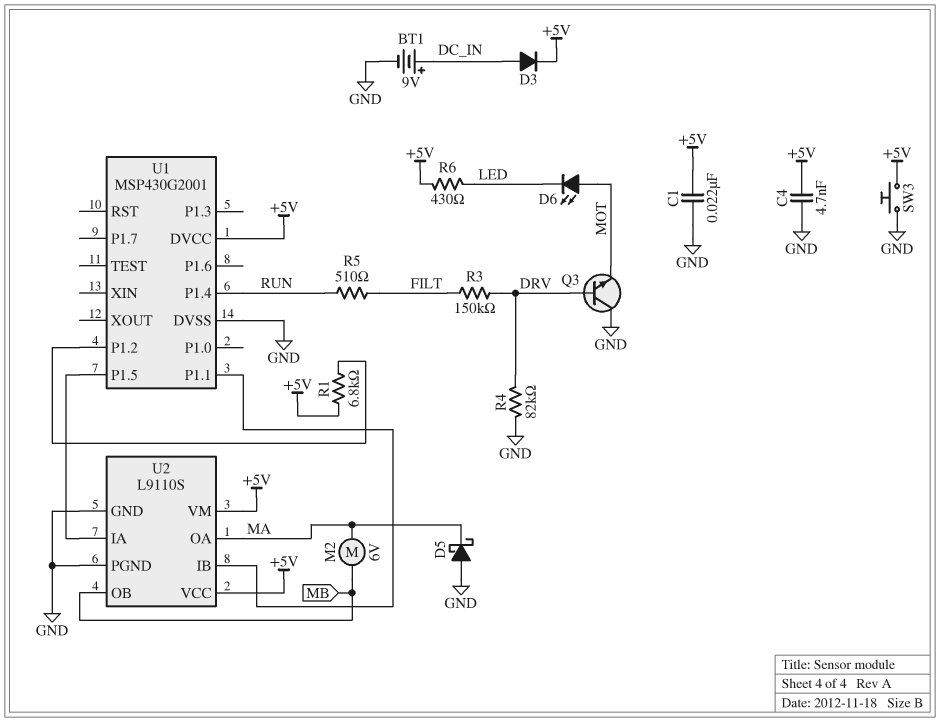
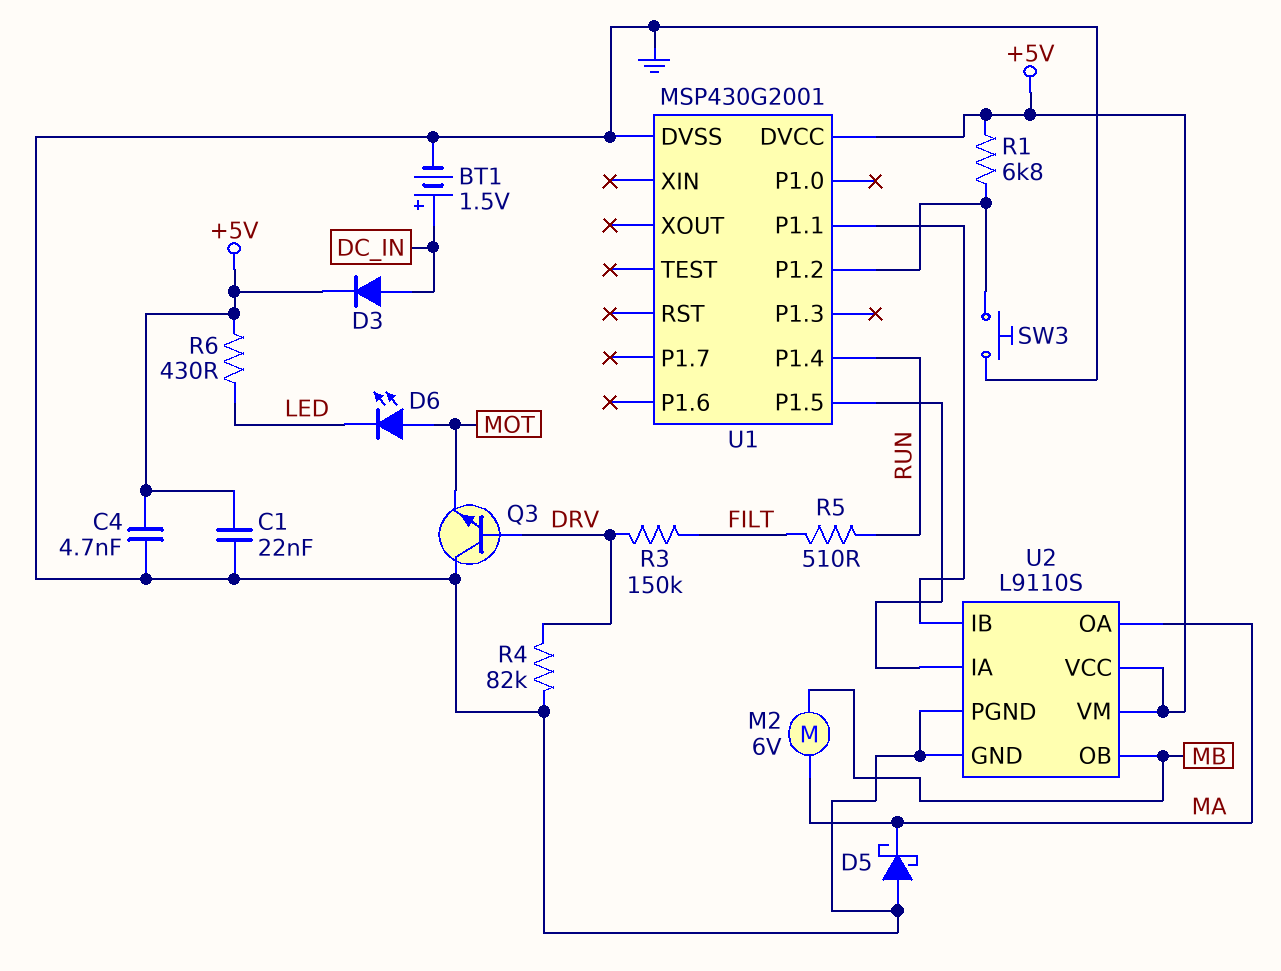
BT1: 9V (plus DC_IN, minus GND) -> 1.5V (plus DC_IN, minus GND)
SW3: button (+5V, GND) -> button (GND, U1/P1.2)

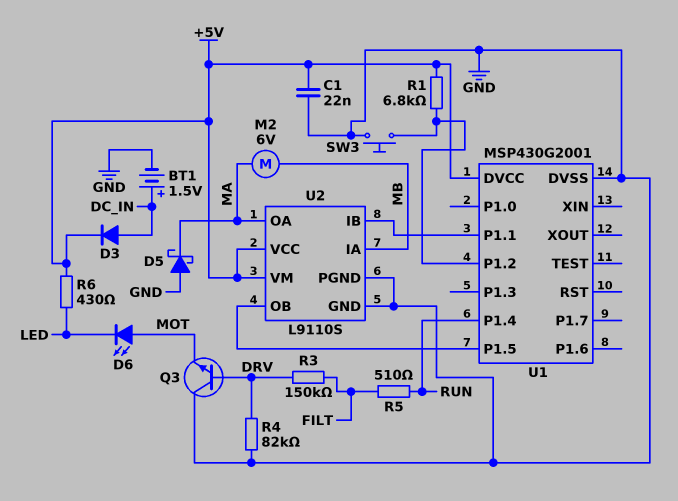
C4: 4.7nF (+5V, GND) -> none
U2 pin IA: U1/P1.5 -> MB
U2 pin OB: MB -> U1/P1.5

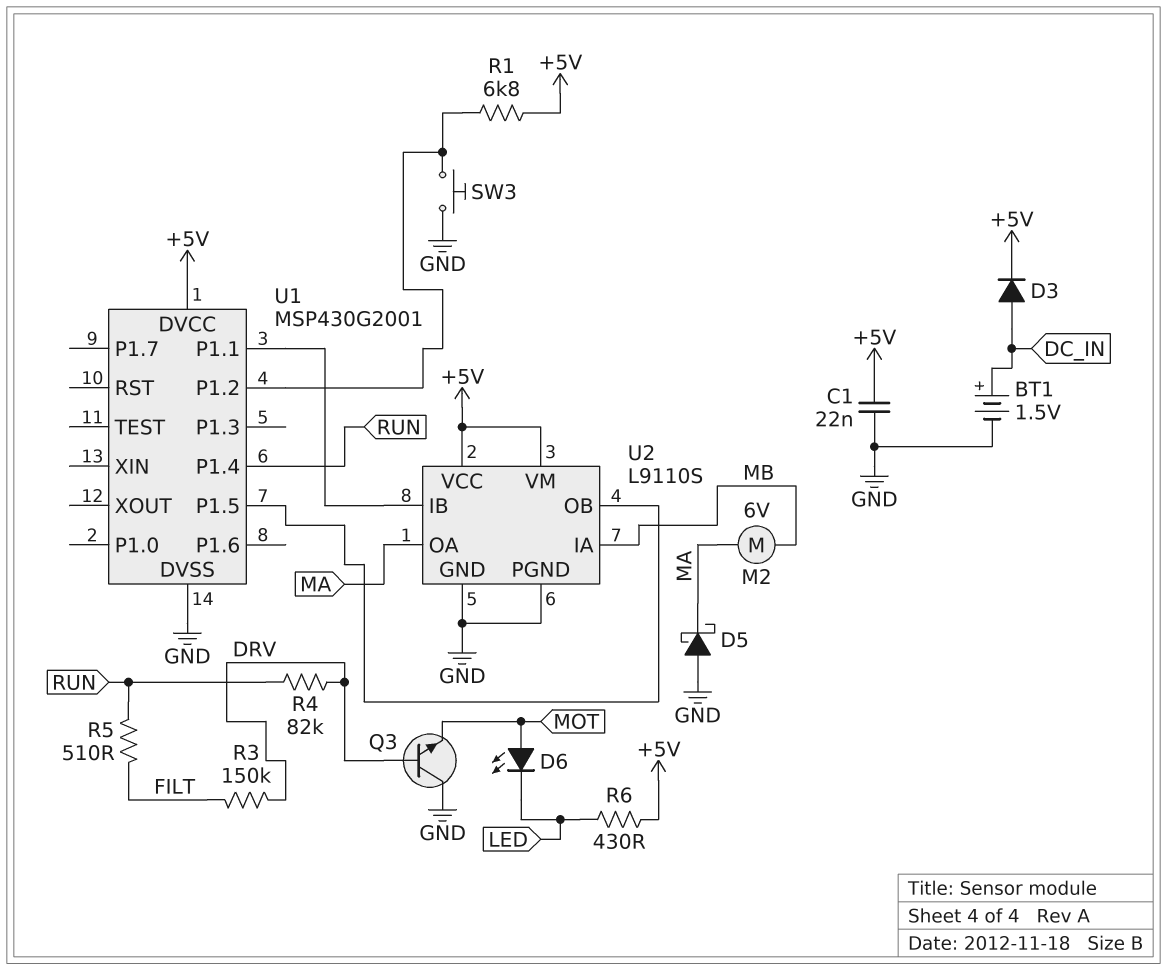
R4: 82k (DRV, GND) -> 82k (DRV, RUN)

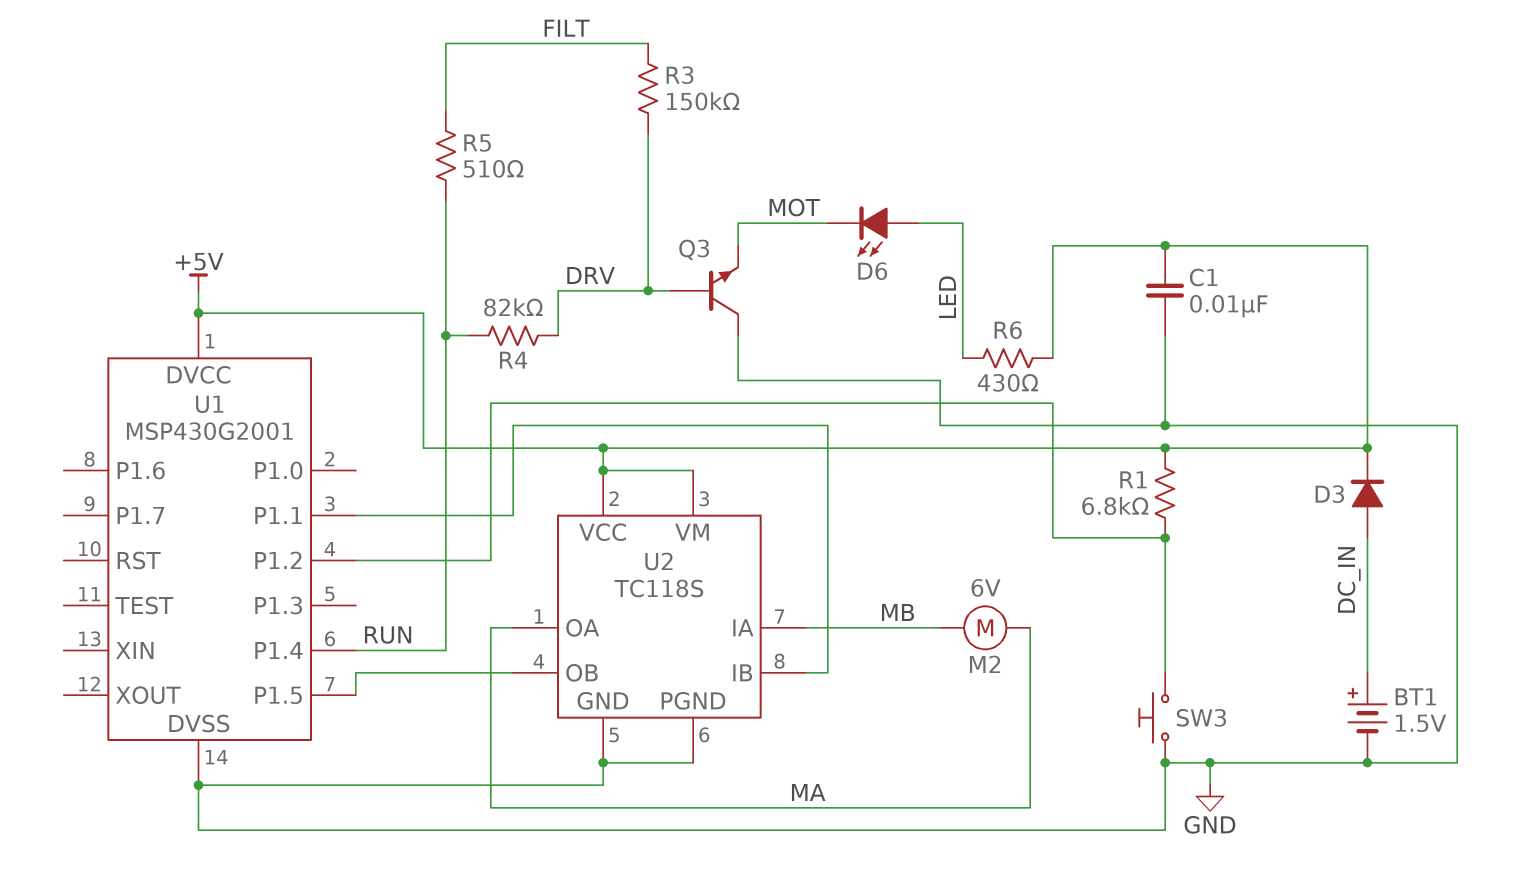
C1: 22nF (+5V, GND) -> 10nF (+5V, GND)
D5: schottky (A GND, K MA) -> none
D6: LED (A MOT, K LED) -> LED (A LED, K MOT)
U2: L9110S -> TC118S

